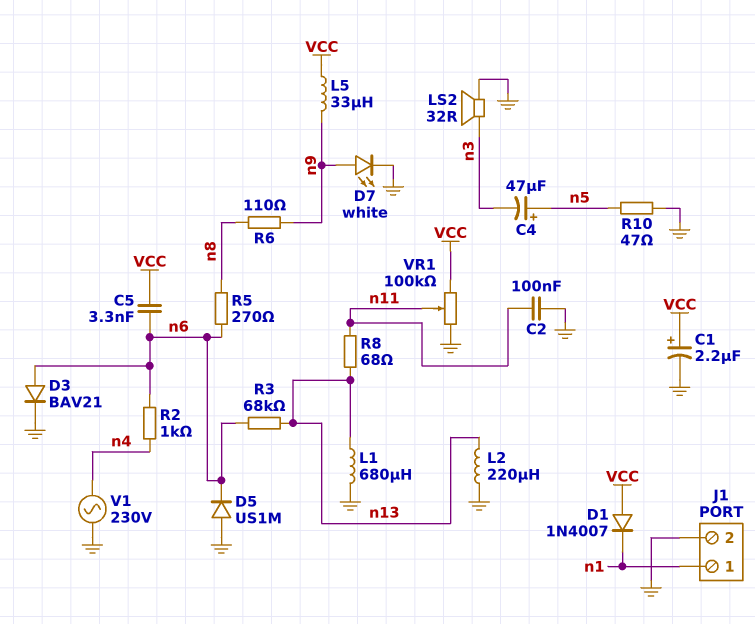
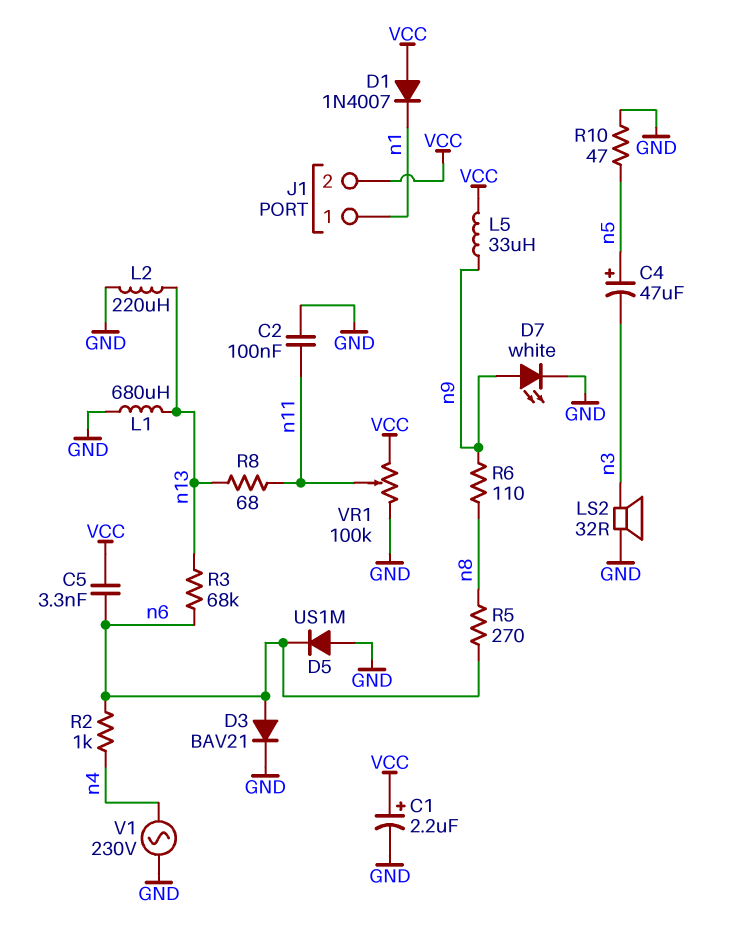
J1 pin 2: GND -> VCC

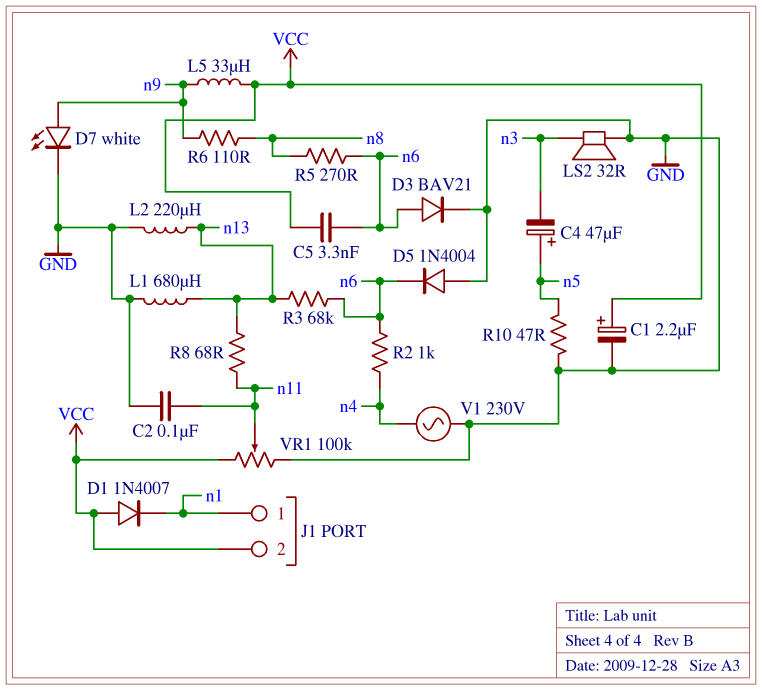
D5: diode US1M (A GND, K n6) -> diode 1N4004 (A GND, K n6)

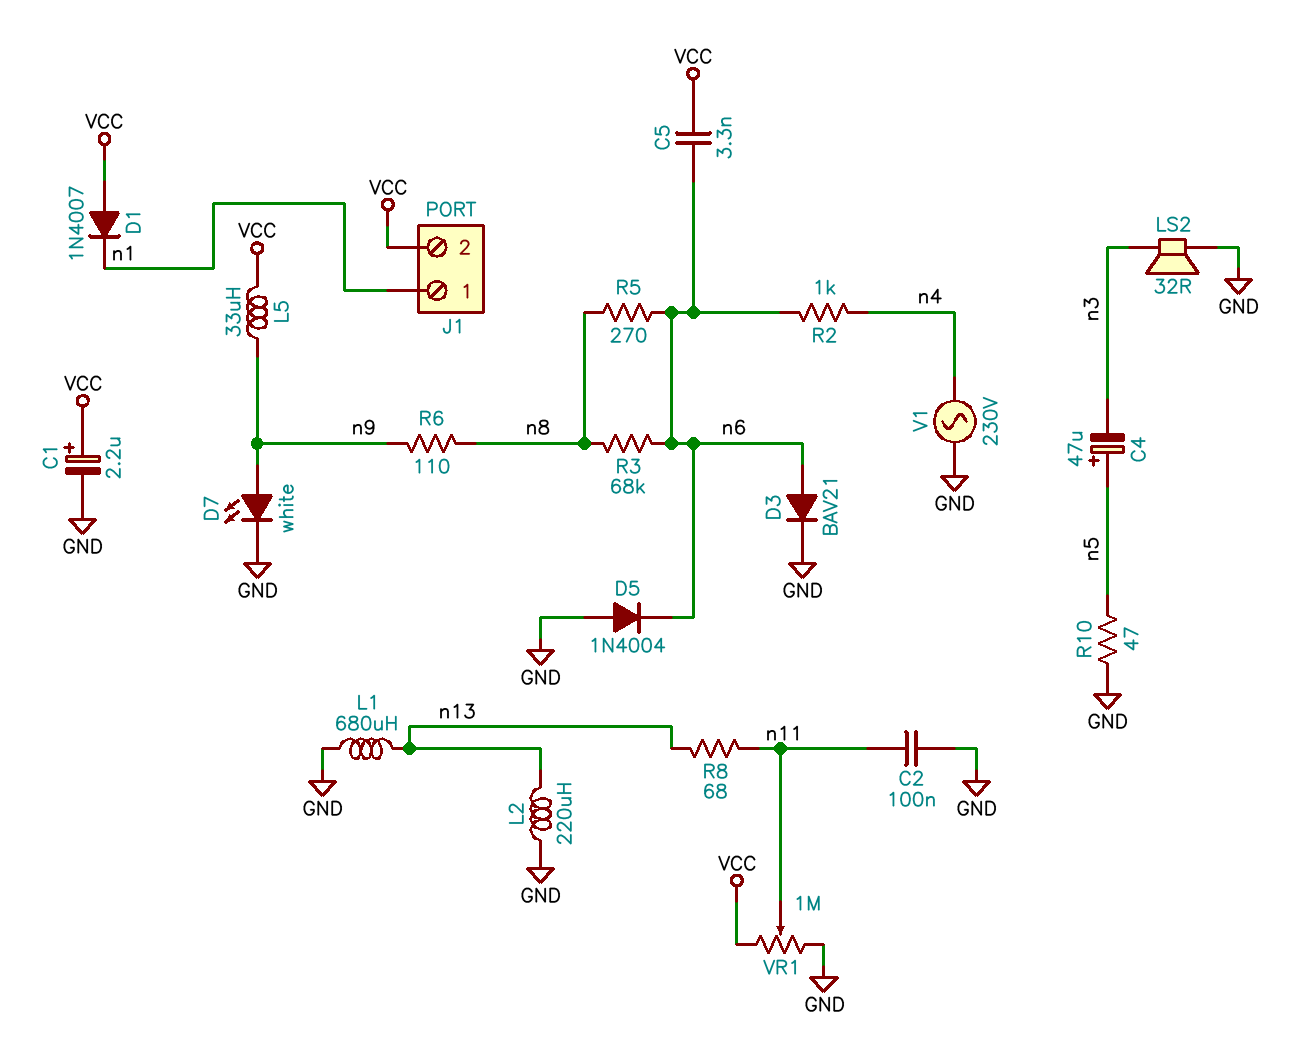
R3: 68k (n6, n13) -> 68k (n6, n8)
VR1: 100k (GND, VCC, wiper n11) -> 1M (GND, VCC, wiper n11)

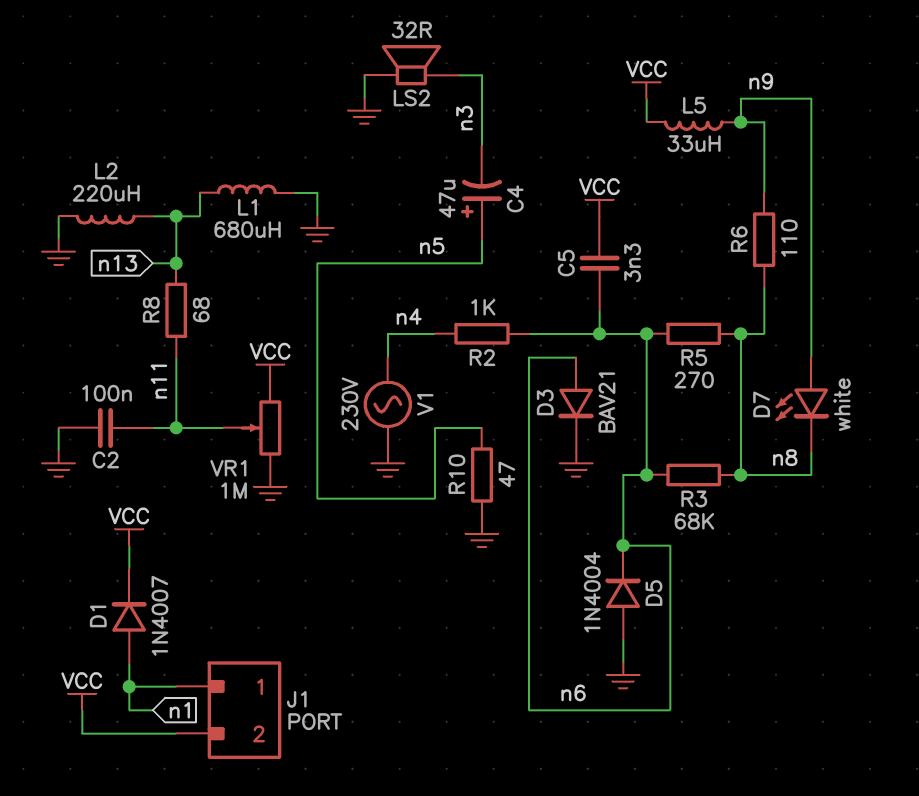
C1: 2.2uF (plus VCC, minus GND) -> none
D1: diode 1N4007 (A VCC, K n1) -> diode 1N4007 (A n1, K VCC)
D7: LED white (A n9, K GND) -> LED white (A n9, K n8)

